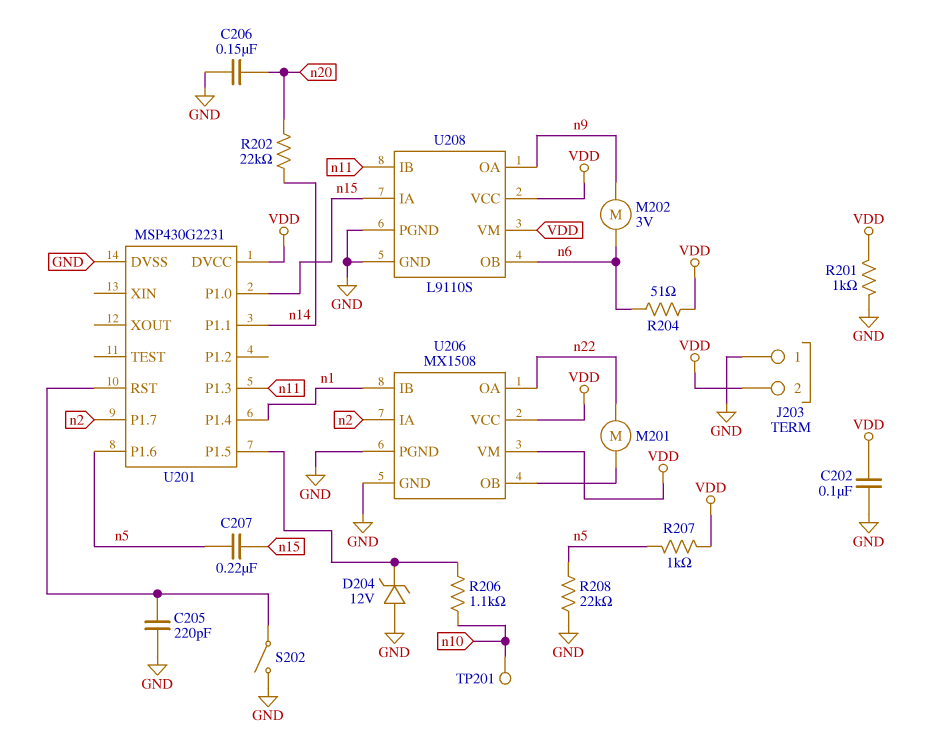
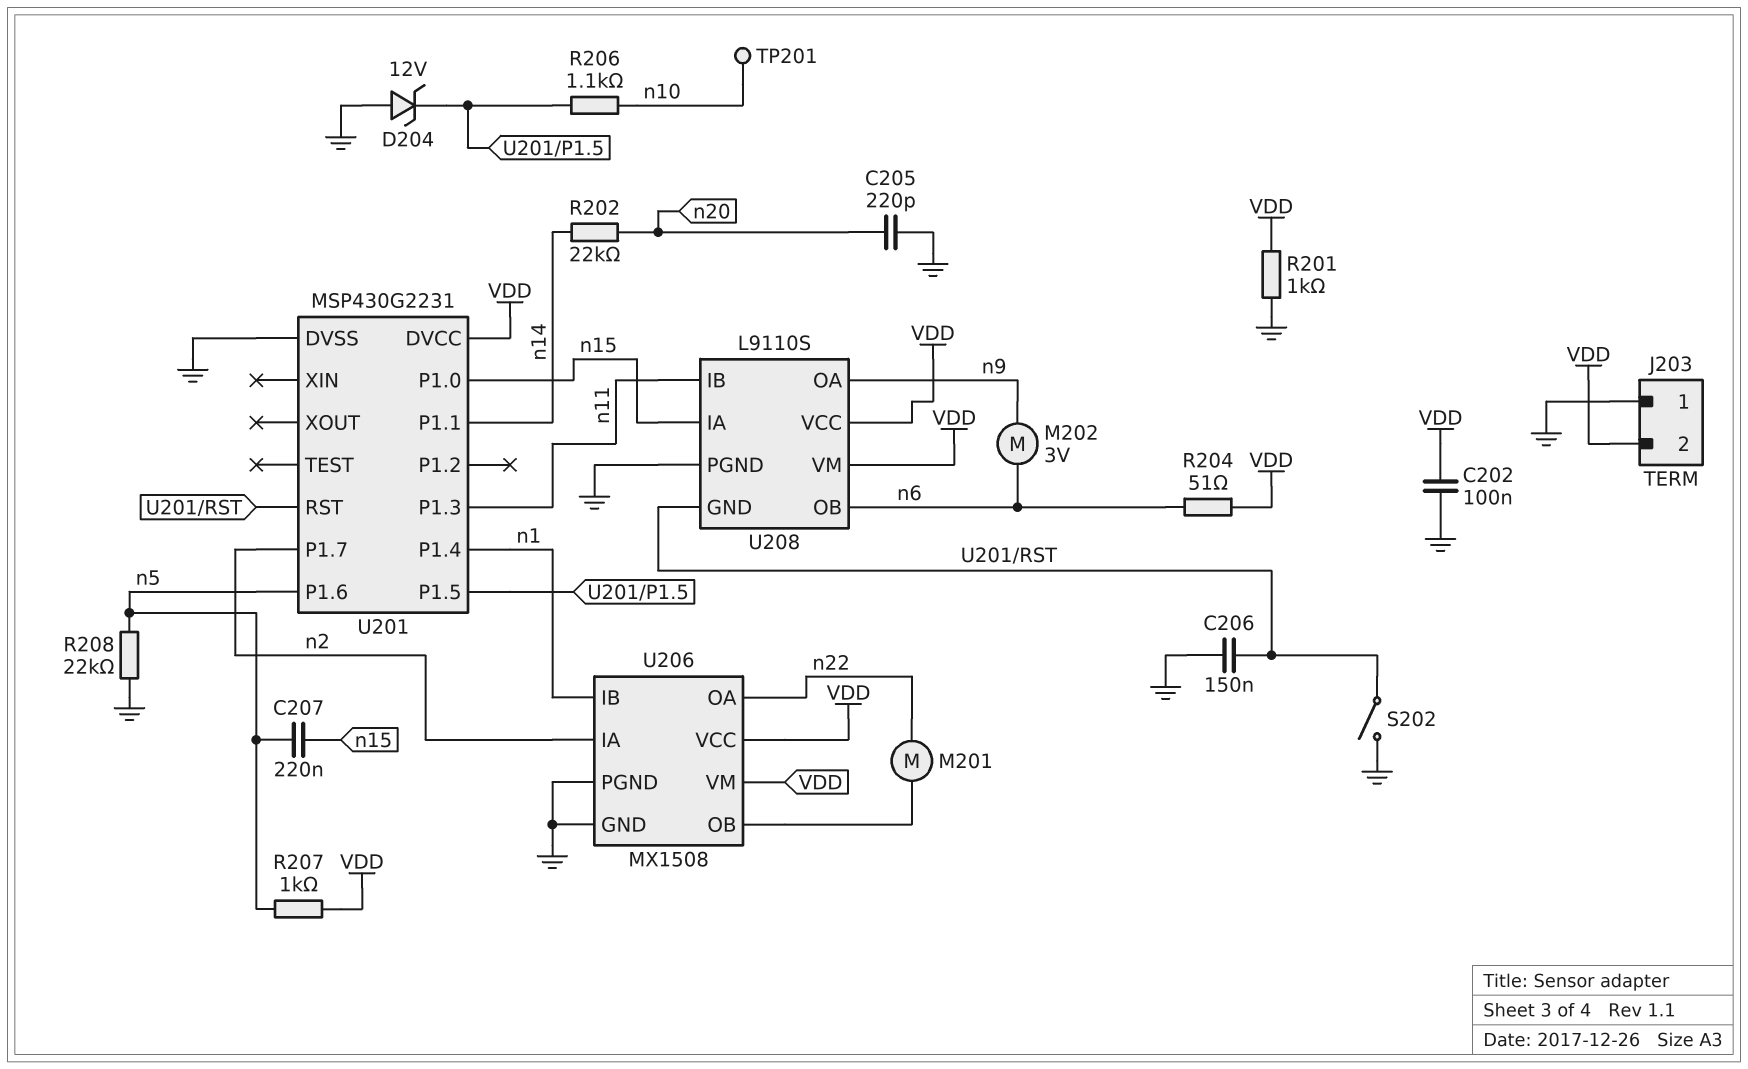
C205: 220pF (GND, U201/RST) -> 220pF (GND, n20)
C206: 150nF (GND, n20) -> 150nF (GND, U201/RST)
U208 pin GND: GND -> U201/RST

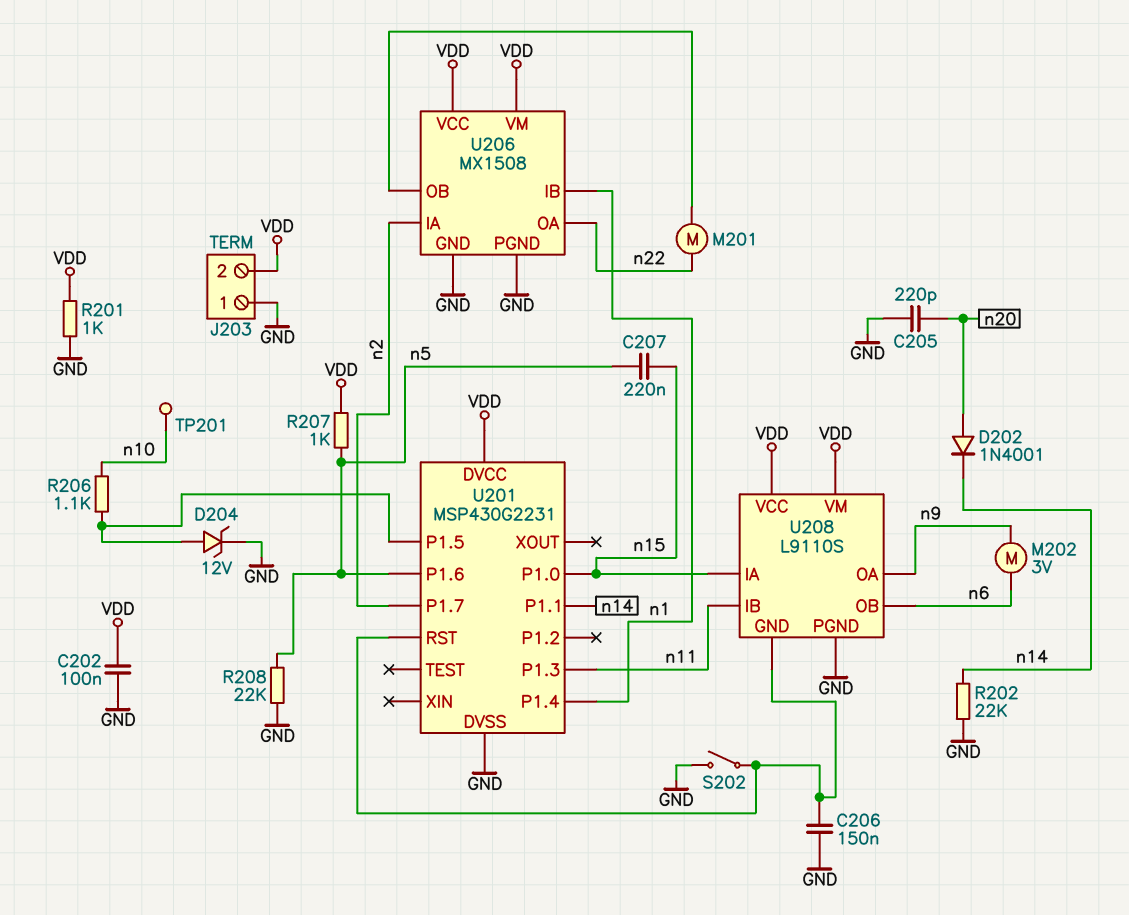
D202: none -> diode 1N4001 (A n20, K n14)
D204: zener 12V (A GND, K U201/P1.5) -> zener 12V (A U201/P1.5, K GND)
R202: 22k (n14, n20) -> 22k (GND, n14)
R204: 51 (VDD, n6) -> none

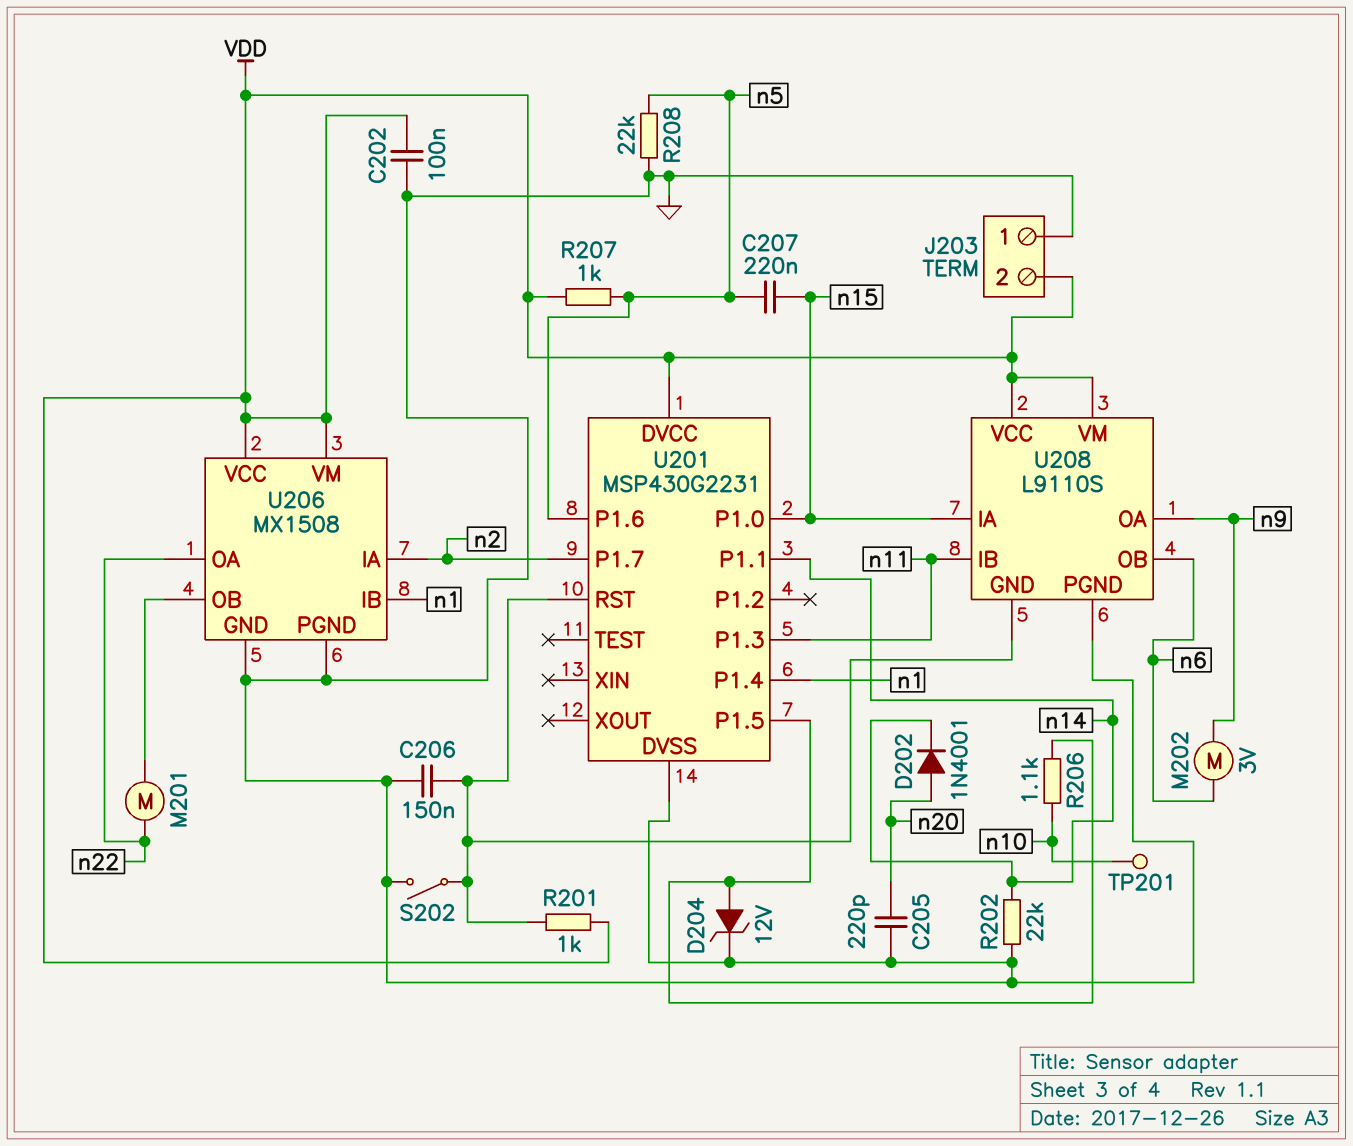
R201: 1k (GND, VDD) -> 1k (U201/RST, VDD)

